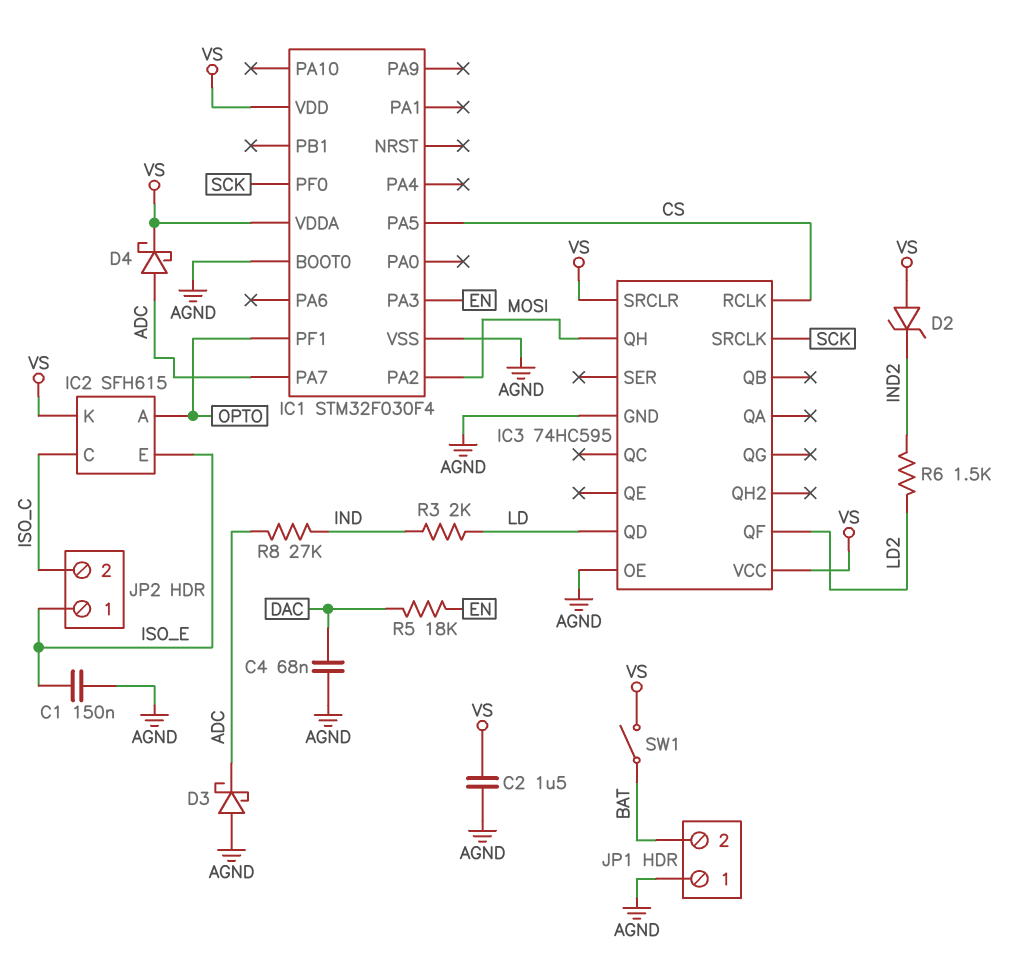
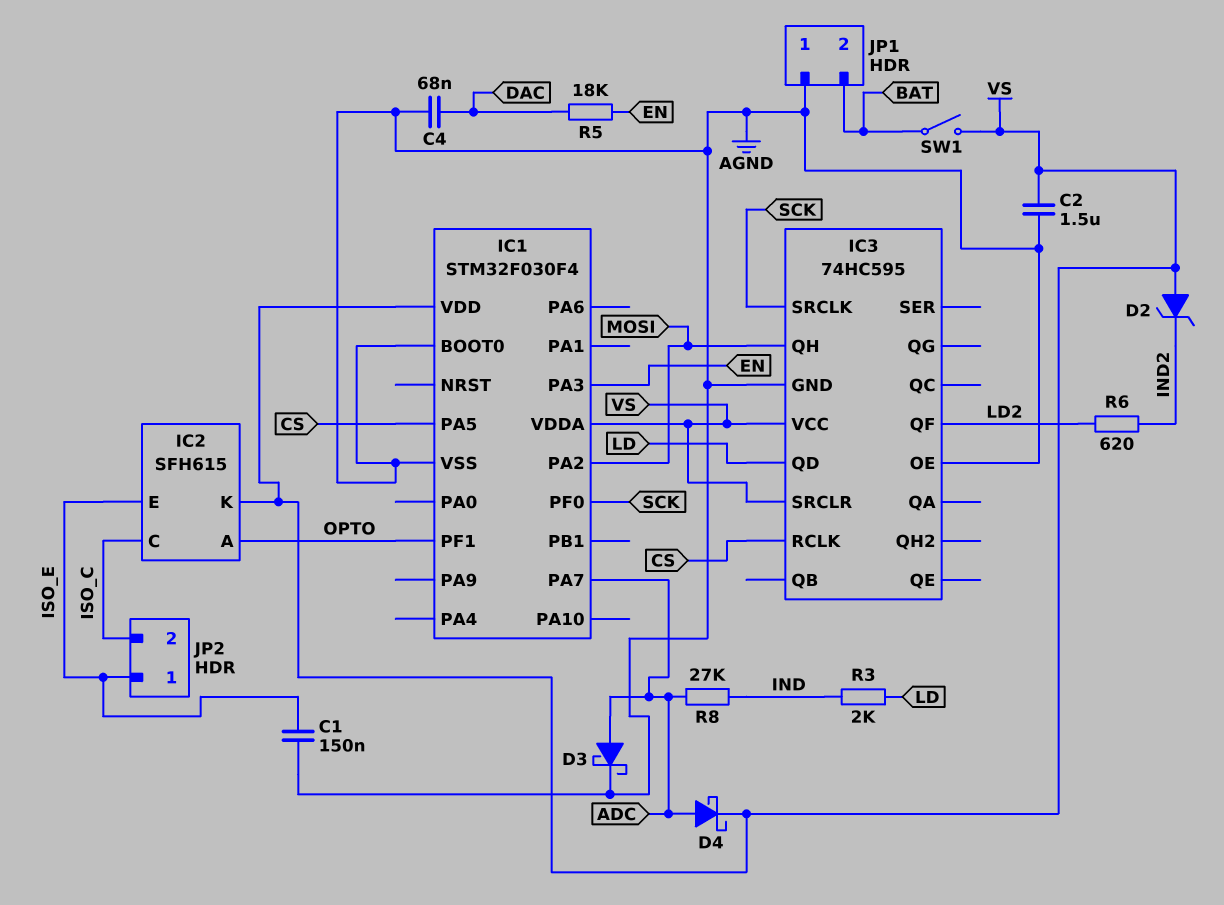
D3: schottky (A AGND, K ADC) -> schottky (A ADC, K AGND)
R6: 1.5k (IND2, LD2) -> 620 (IND2, LD2)

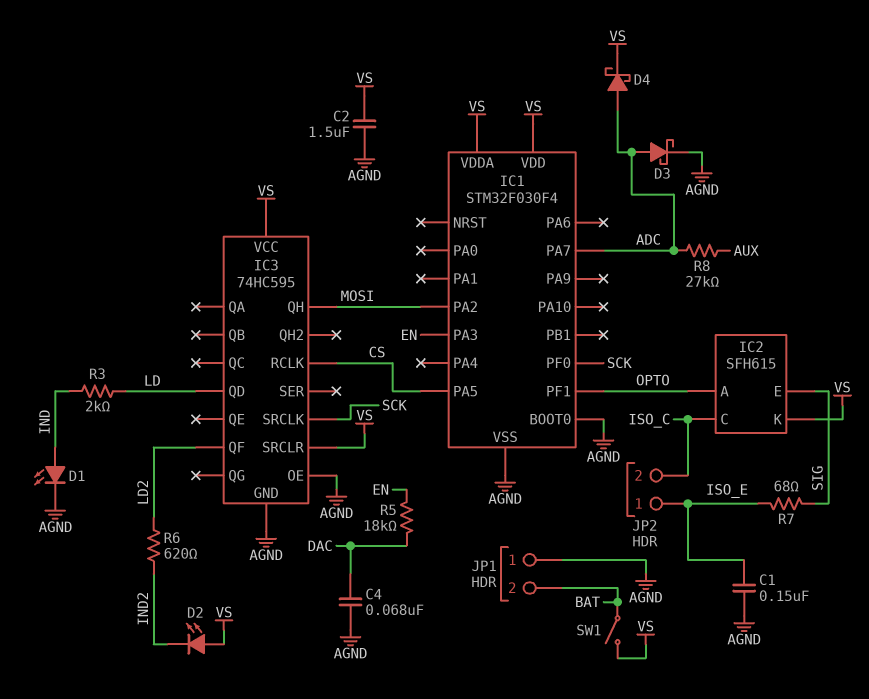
D1: none -> LED (A IND, K AGND)
D2: zener (A VS, K IND2) -> LED (A VS, K IND2)
IC2 pin E: ISO_E -> SIG
R7: none -> 68 (ISO_E, SIG)
R8: 27k (ADC, IND) -> 27k (ADC, AUX)

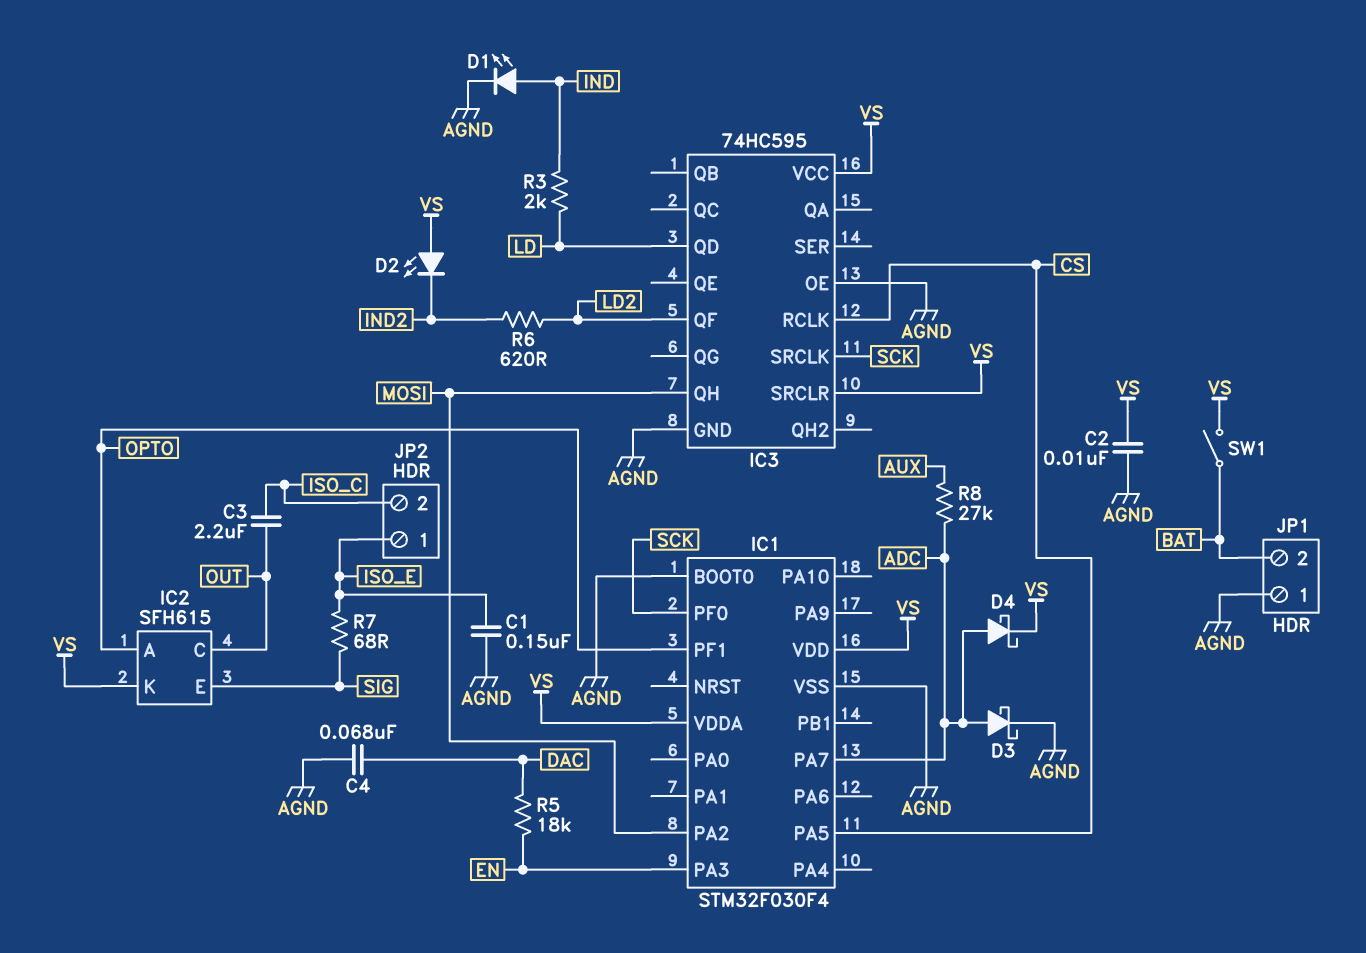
C2: 1.5uF (AGND, VS) -> 10nF (AGND, VS)
C3: none -> 2.2uF (ISO_C, OUT)
IC2 pin C: ISO_C -> OUT

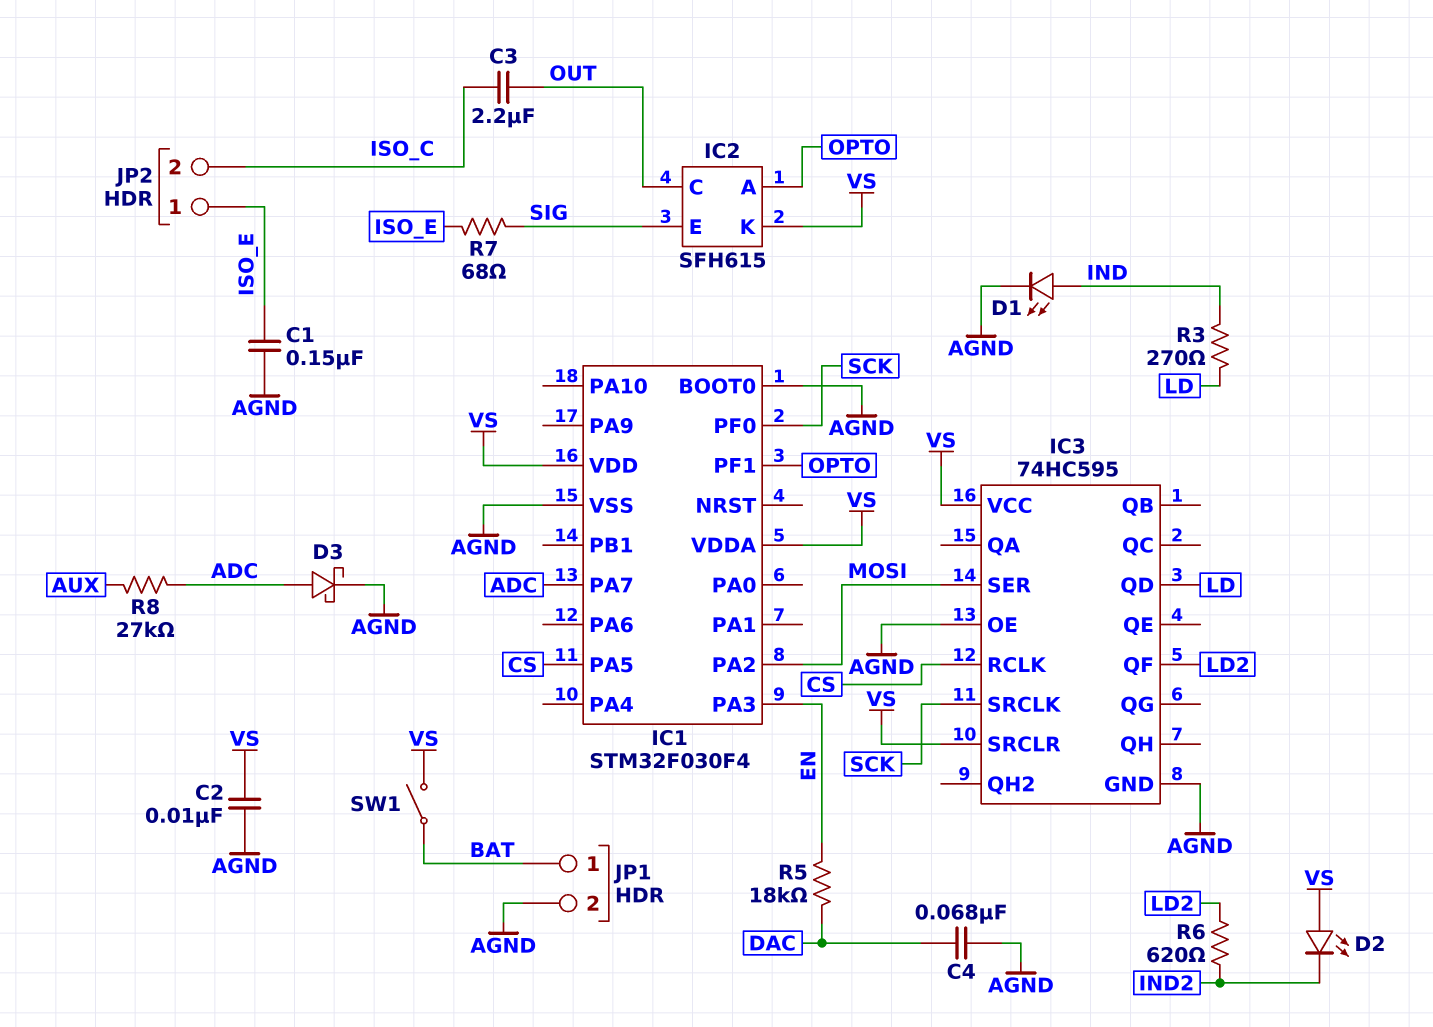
D4: schottky (A ADC, K VS) -> none
IC3 pin QH: MOSI -> none
IC3 pin SER: none -> MOSI
JP1 pin 1: AGND -> BAT
JP1 pin 2: BAT -> AGND
R3: 2k (IND, LD) -> 270 (IND, LD)

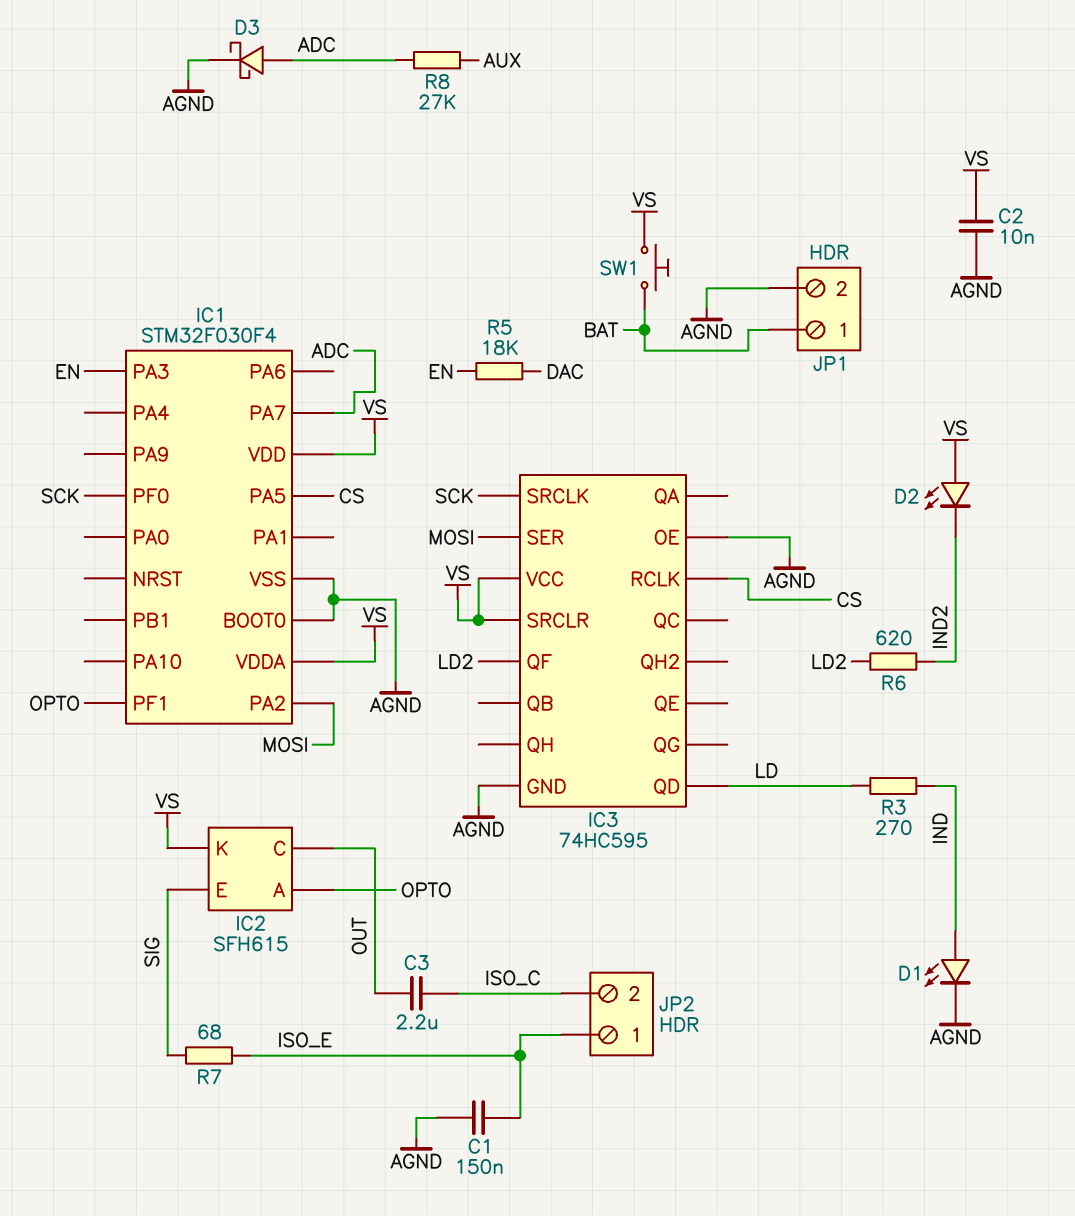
C4: 68nF (AGND, DAC) -> none
SW1: switch (BAT, VS) -> button (BAT, VS)

